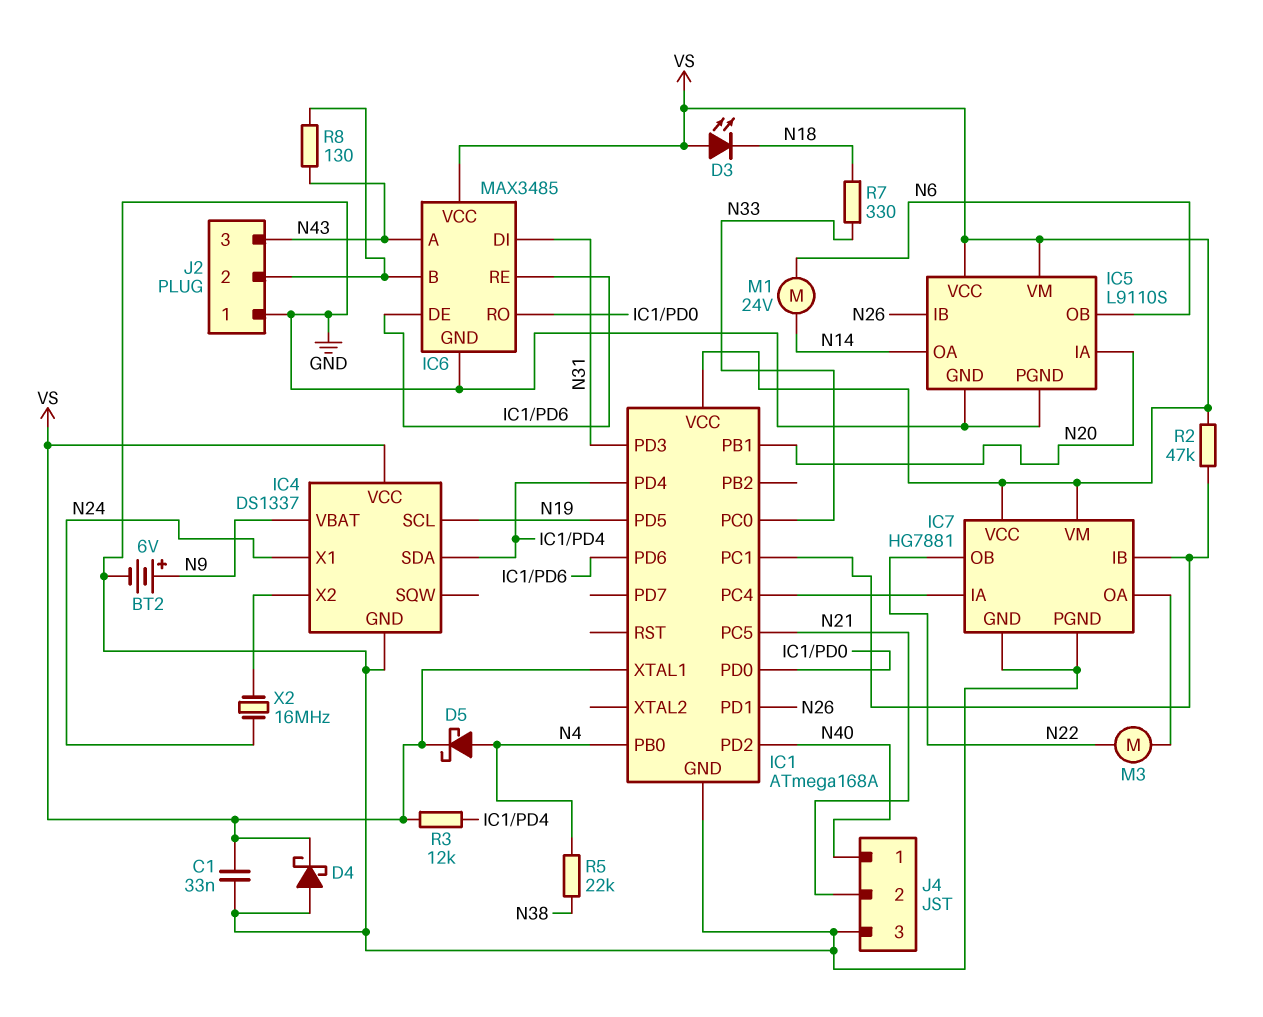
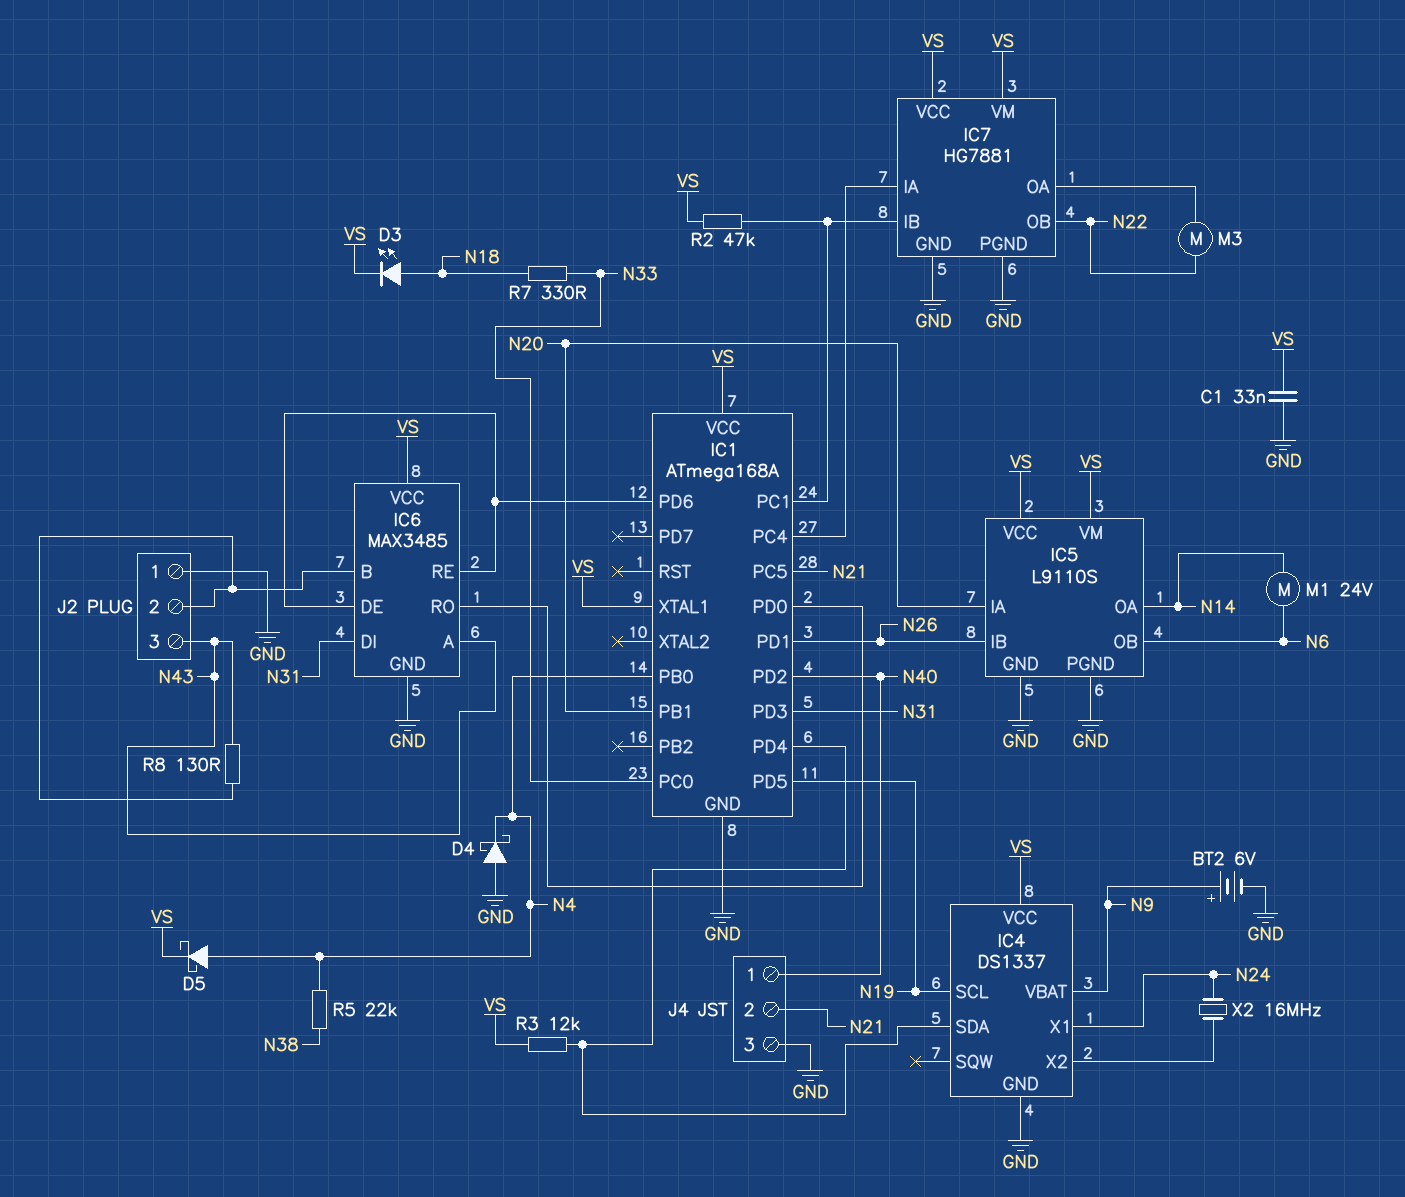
D3: LED (A VS, K N18) -> LED (A N18, K VS)
D4: schottky (A GND, K VS) -> schottky (A GND, K N4)

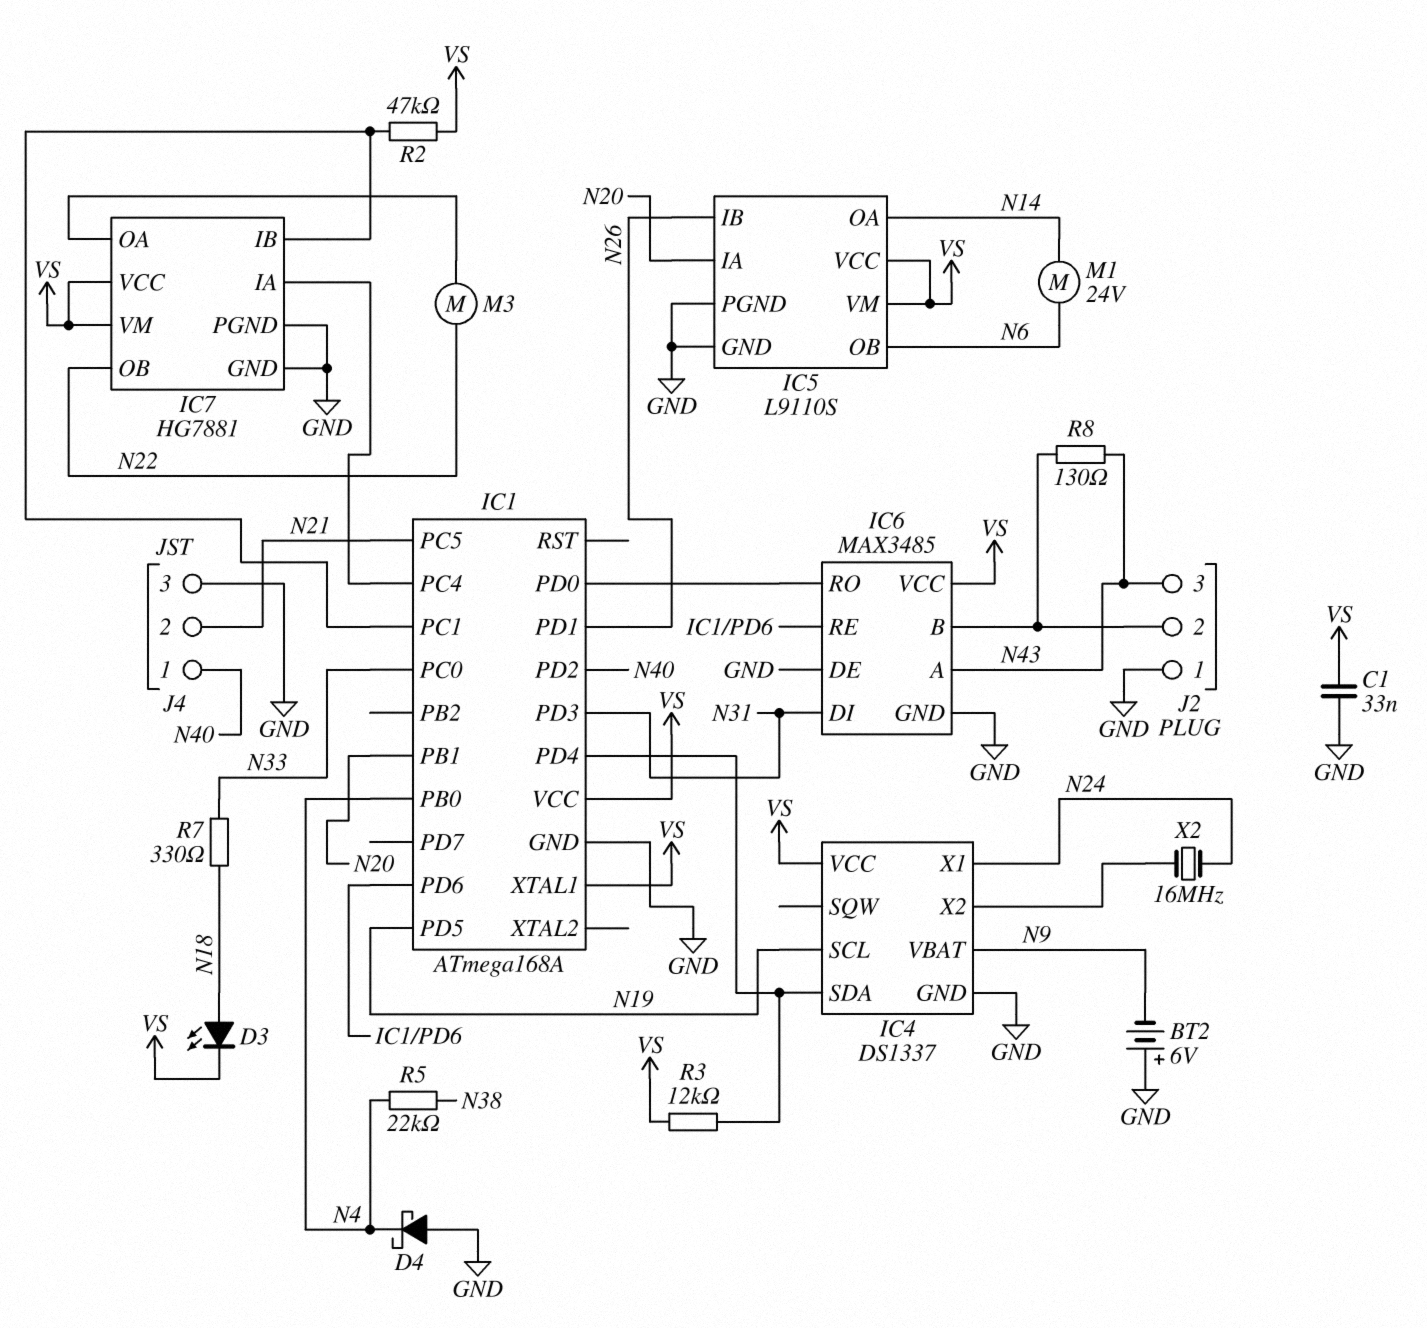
BT2: 6V (plus N9, minus GND) -> 6V (plus GND, minus N9)
D5: schottky (A N4, K VS) -> none
IC6 pin DE: IC1/PD6 -> GND

